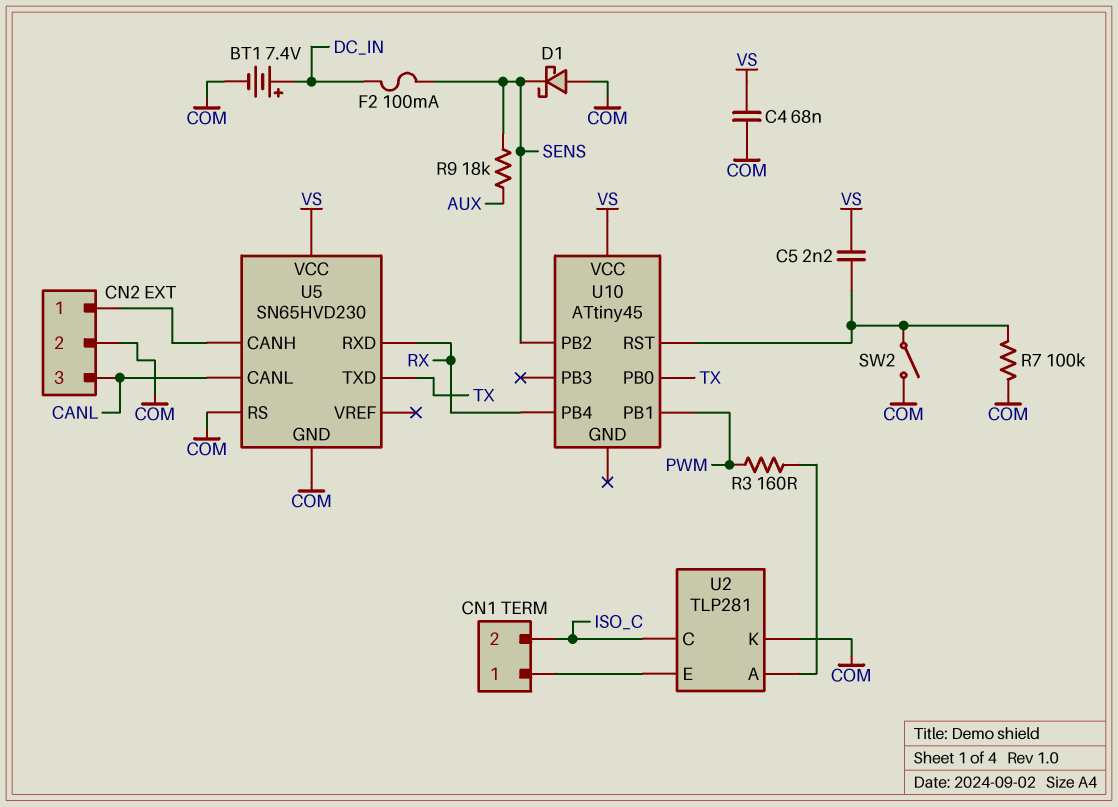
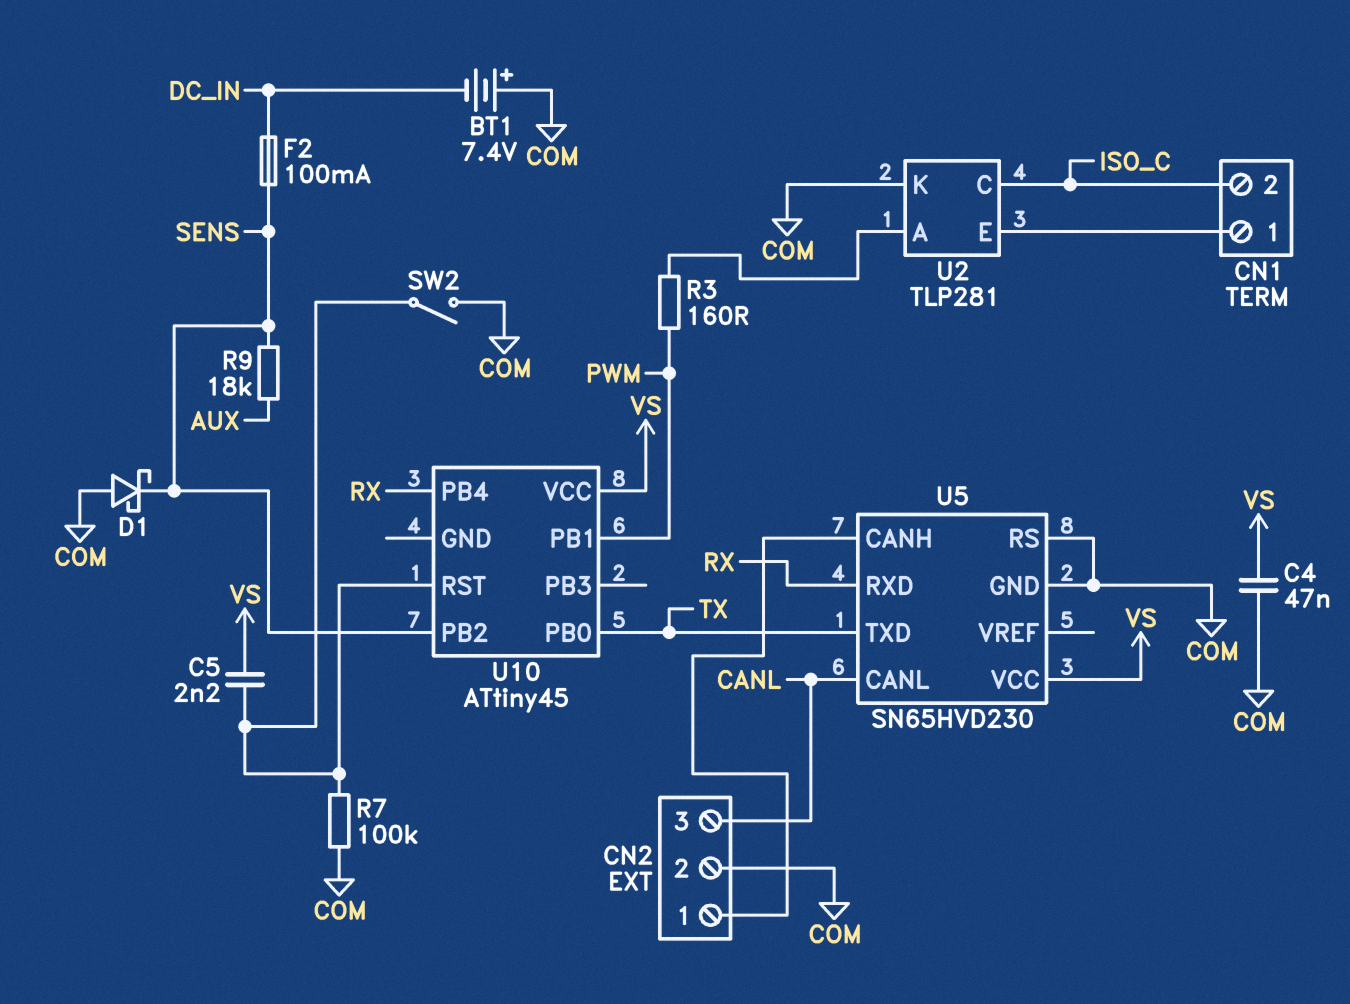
BT1: 7.4V (plus DC_IN, minus COM) -> 7.4V (plus COM, minus DC_IN)
C4: 68nF (COM, VS) -> 47nF (COM, VS)

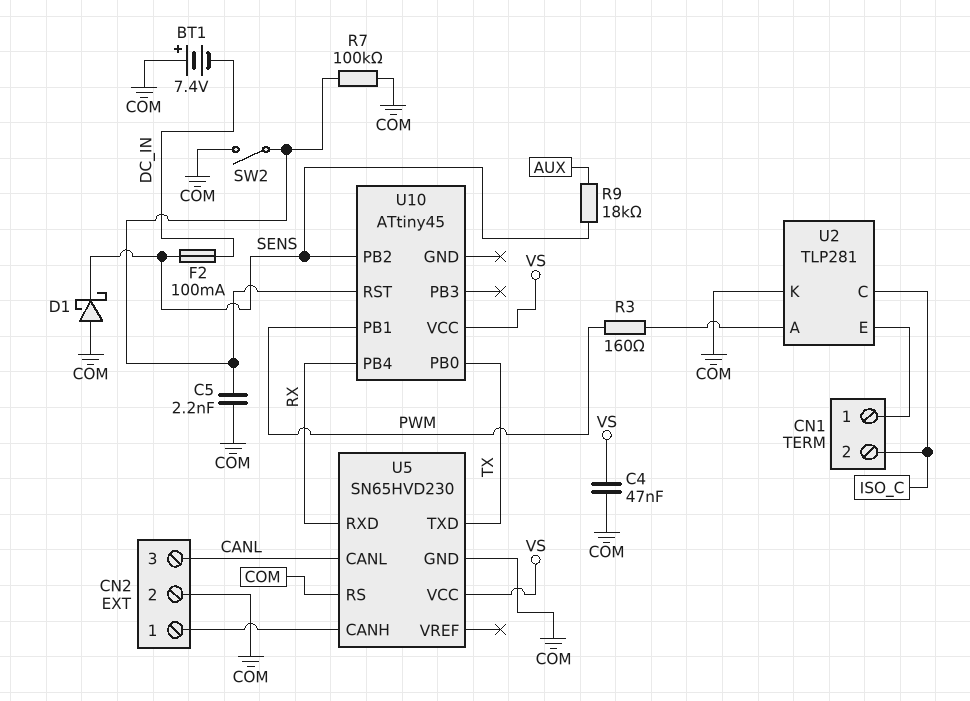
C5: 2.2nF (U10/RST, VS) -> 2.2nF (COM, U10/RST)

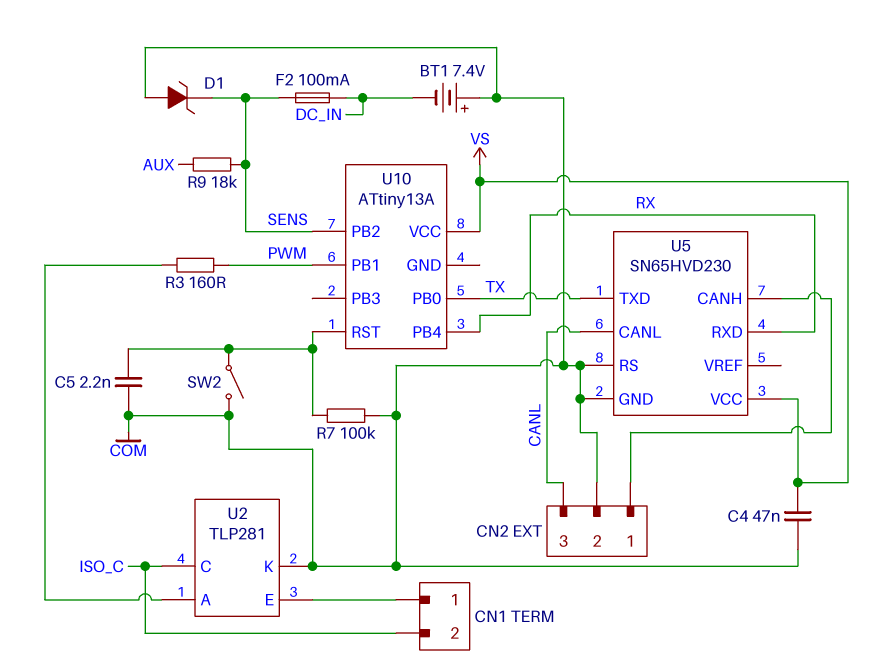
D1: schottky (A COM, K SENS) -> zener (A COM, K SENS)
U10: ATtiny45 -> ATtiny13A

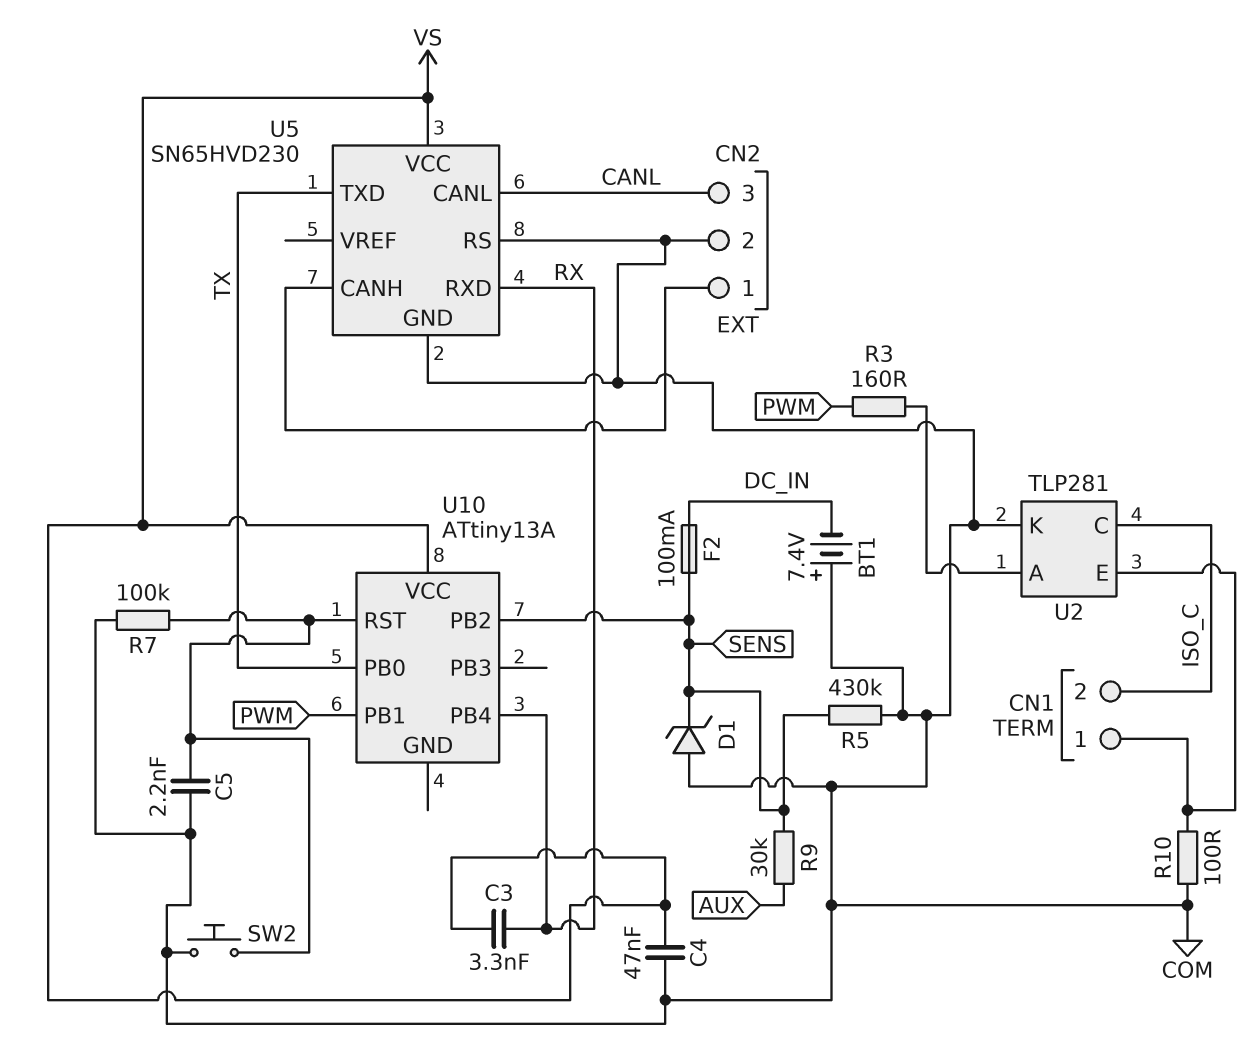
C3: none -> 3.3nF (RX, VS)
R5: none -> 430k (COM, SENS)
R9: 18k (AUX, SENS) -> 30k (AUX, SENS)
R10: none -> 100 (CN1/1, COM)
SW2: switch (COM, U10/RST) -> button (COM, U10/RST)

